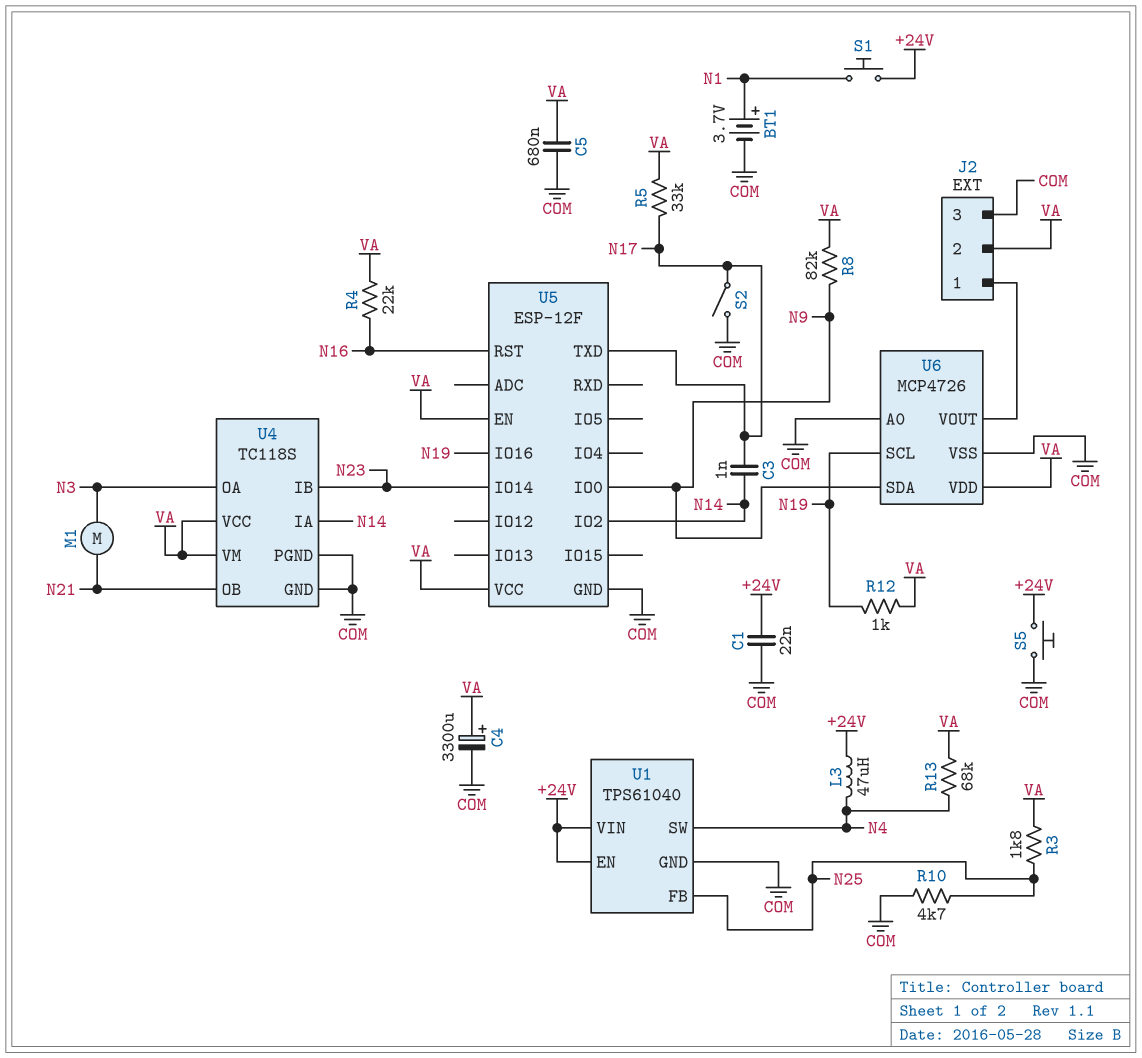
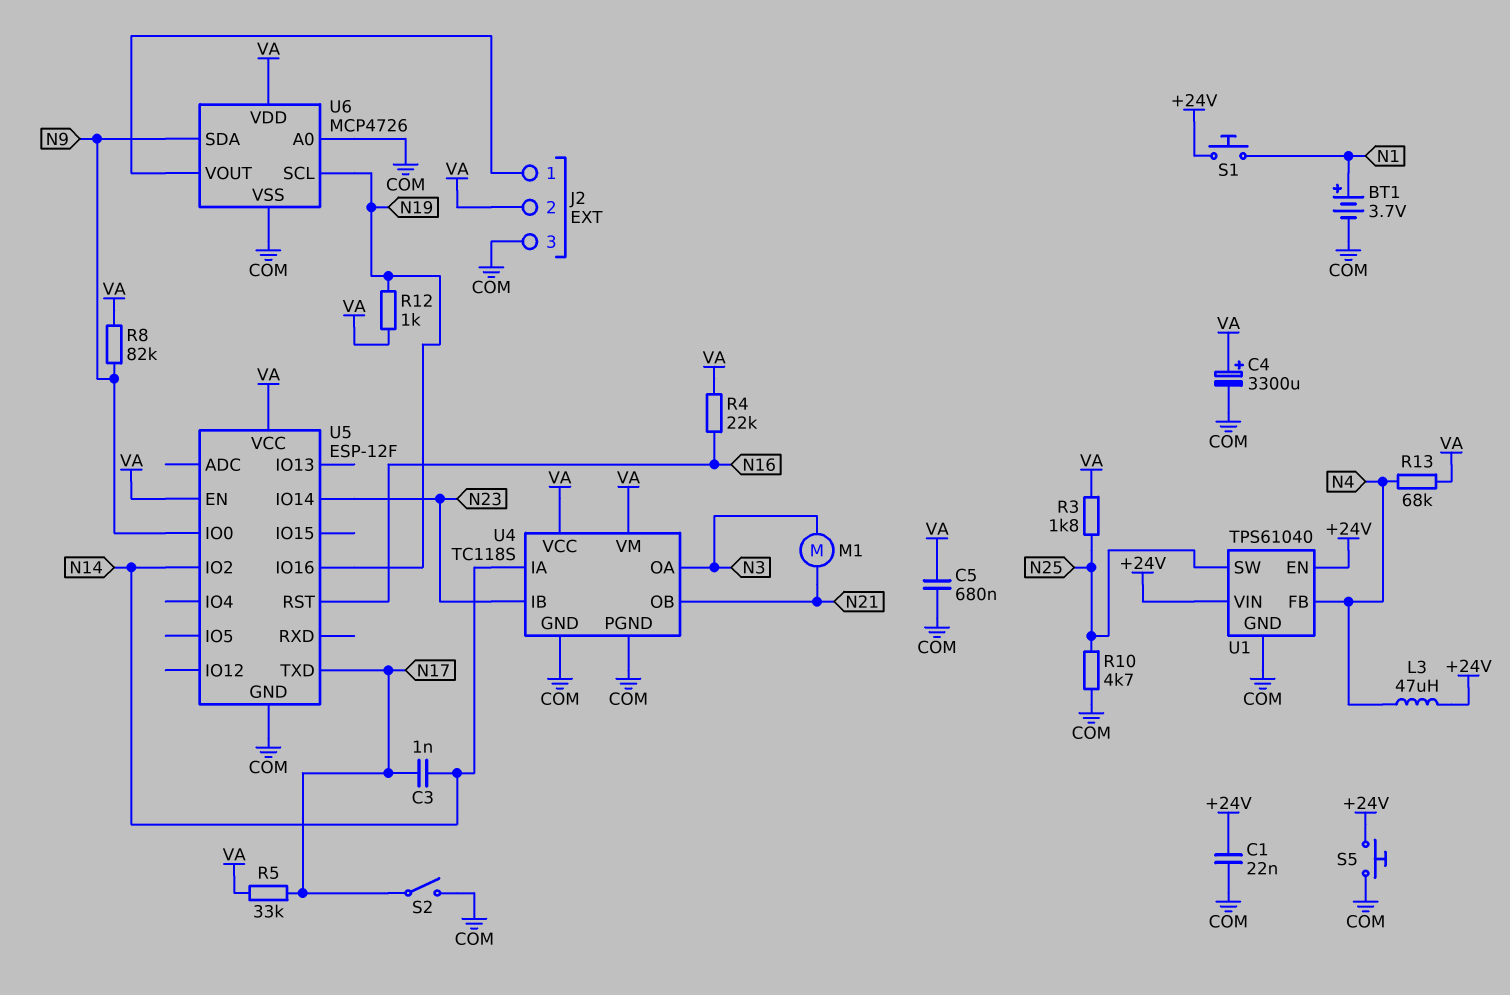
U1 pin FB: N25 -> N4
U1 pin SW: N4 -> N25

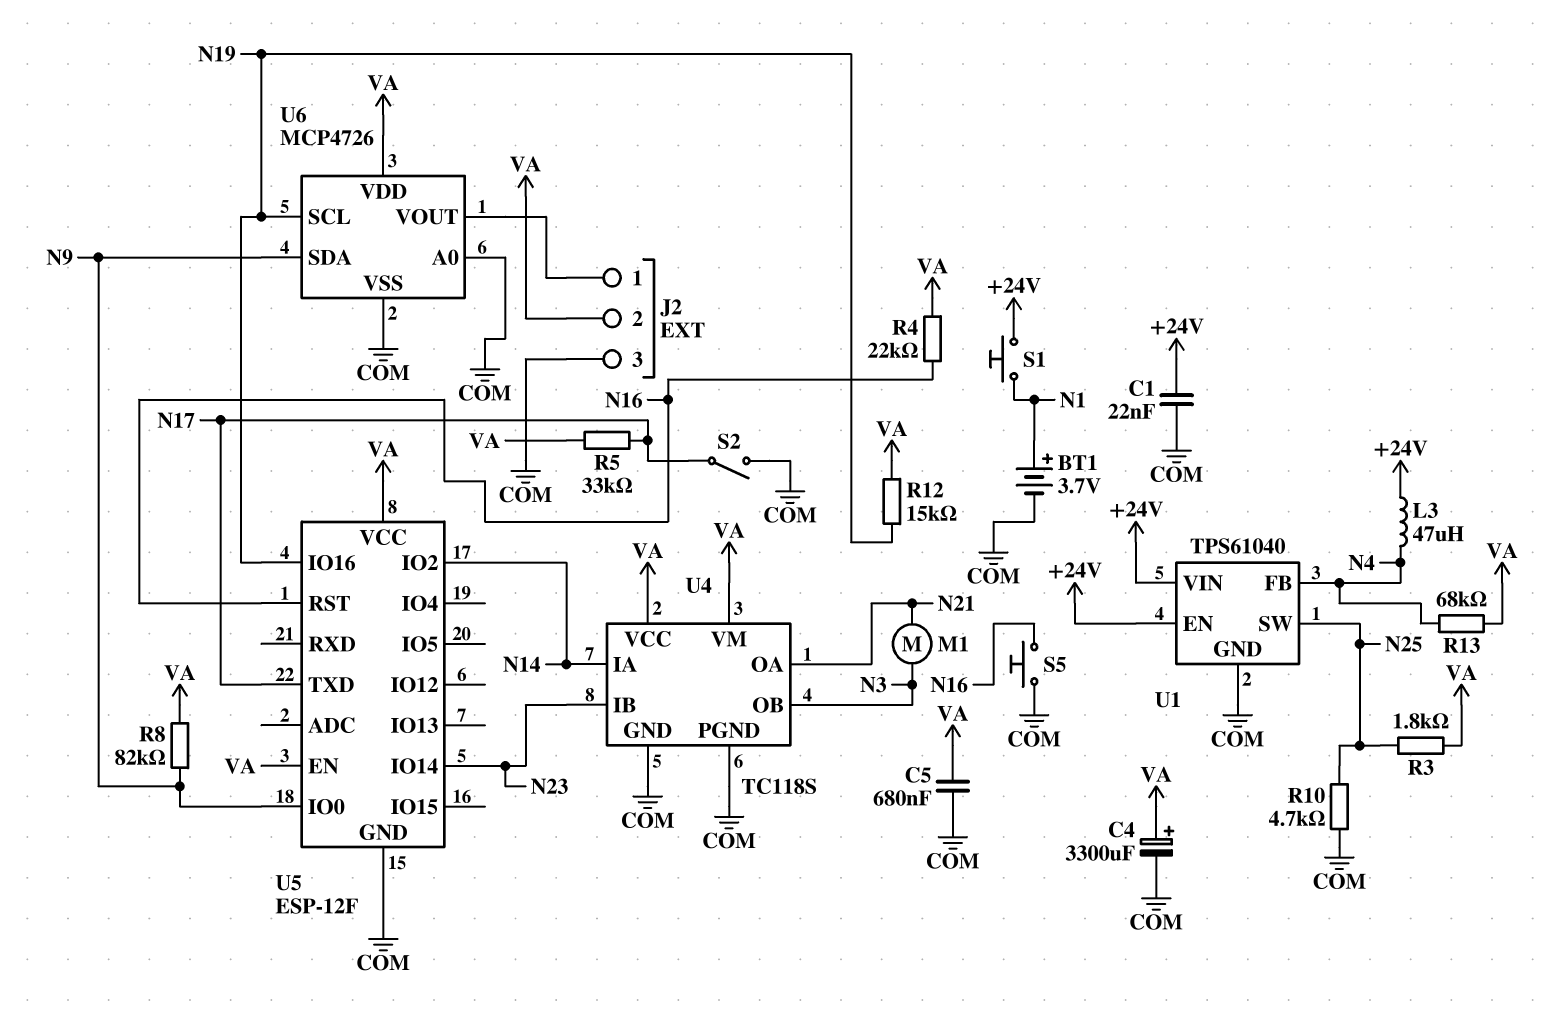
C3: 1nF (N14, N17) -> none
R12: 1k (N19, VA) -> 15k (N19, VA)
S5: button (+24V, COM) -> button (COM, N16)
U4 pin OA: N3 -> N21
U4 pin OB: N21 -> N3

